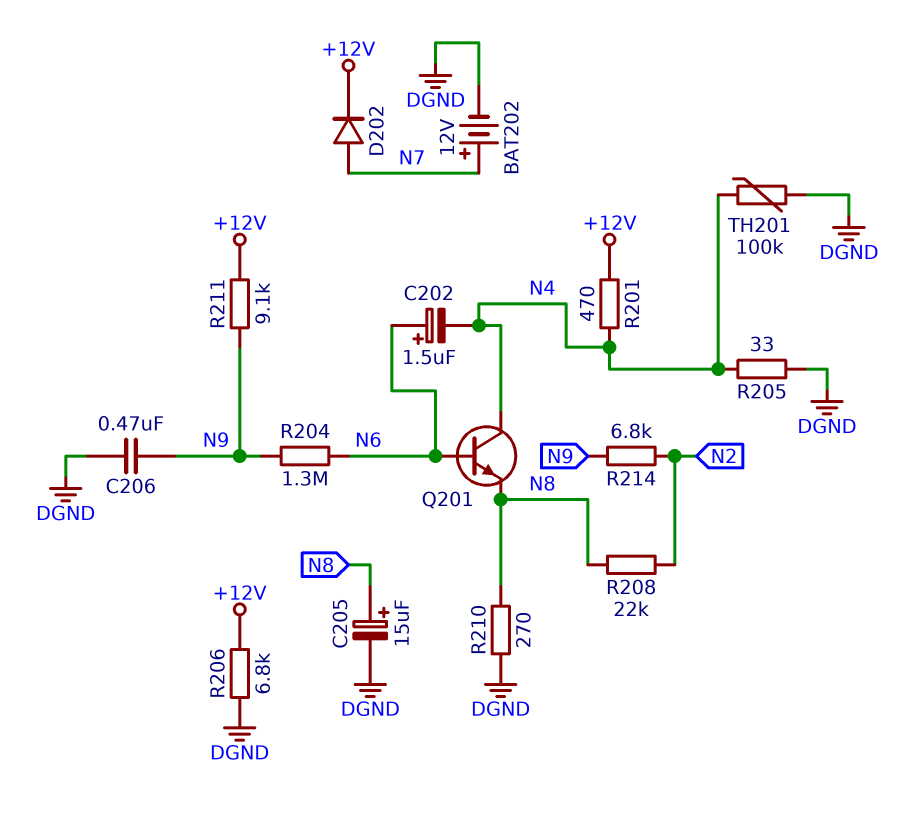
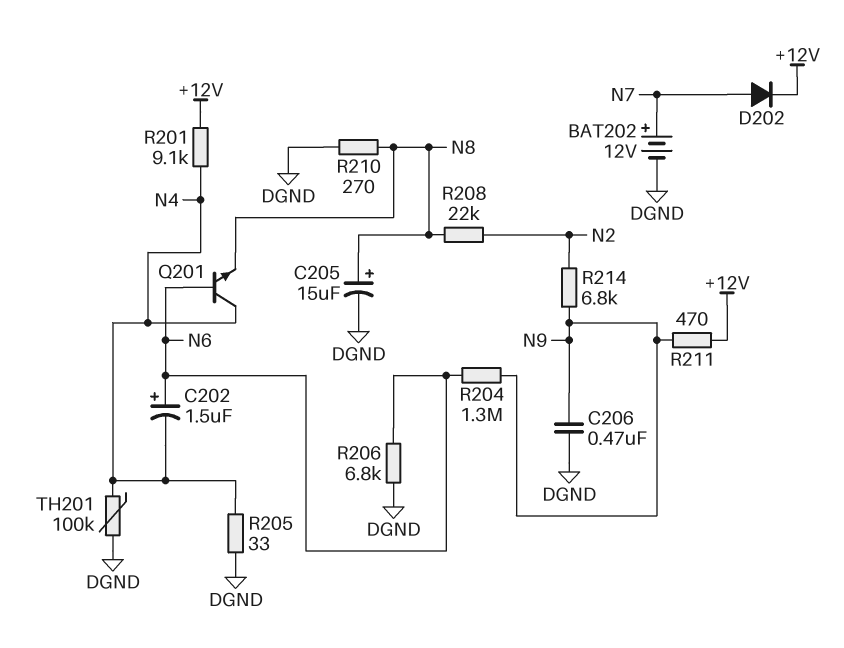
R201: 470 (+12V, N4) -> 9.1k (+12V, N4)
R206: 6.8k (+12V, DGND) -> 6.8k (DGND, N6)
R211: 9.1k (+12V, N9) -> 470 (+12V, N9)

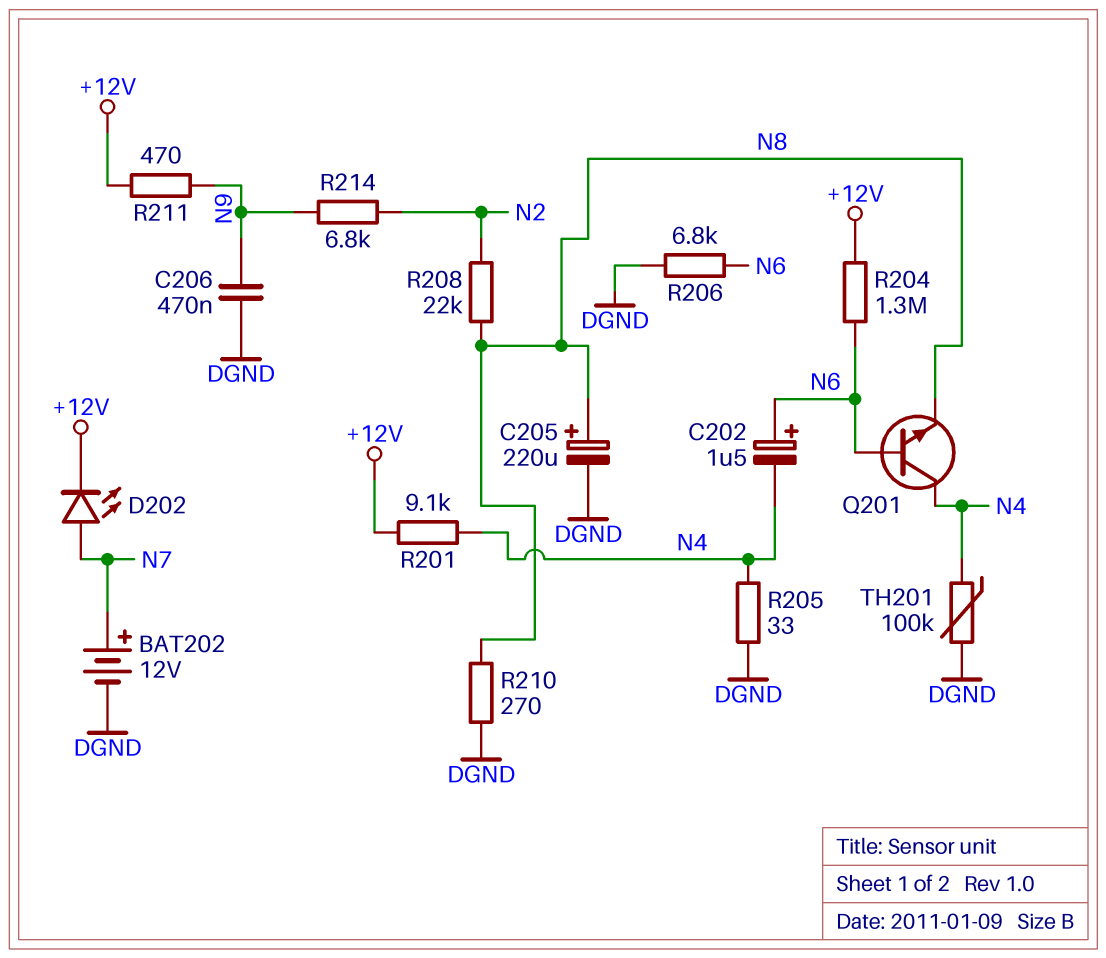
C205: 15uF (plus N8, minus DGND) -> 220uF (plus N8, minus DGND)
D202: diode (A N7, K +12V) -> LED (A N7, K +12V)
R204: 1.3M (N6, N9) -> 1.3M (+12V, N6)

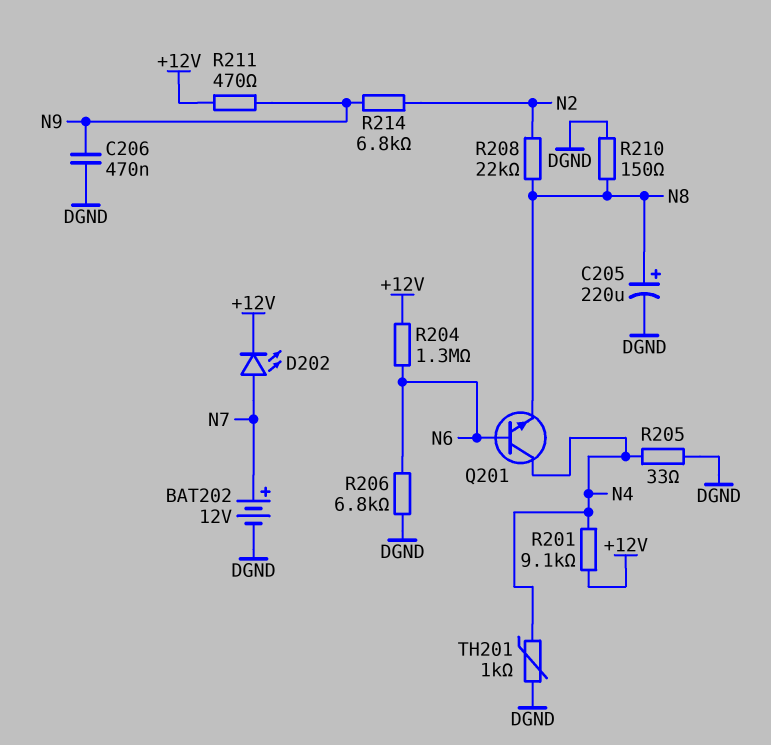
C202: 1.5uF (plus N6, minus N4) -> none
R210: 270 (DGND, N8) -> 150 (DGND, N8)
TH201: 100k (DGND, N4) -> 1k (DGND, N4)

